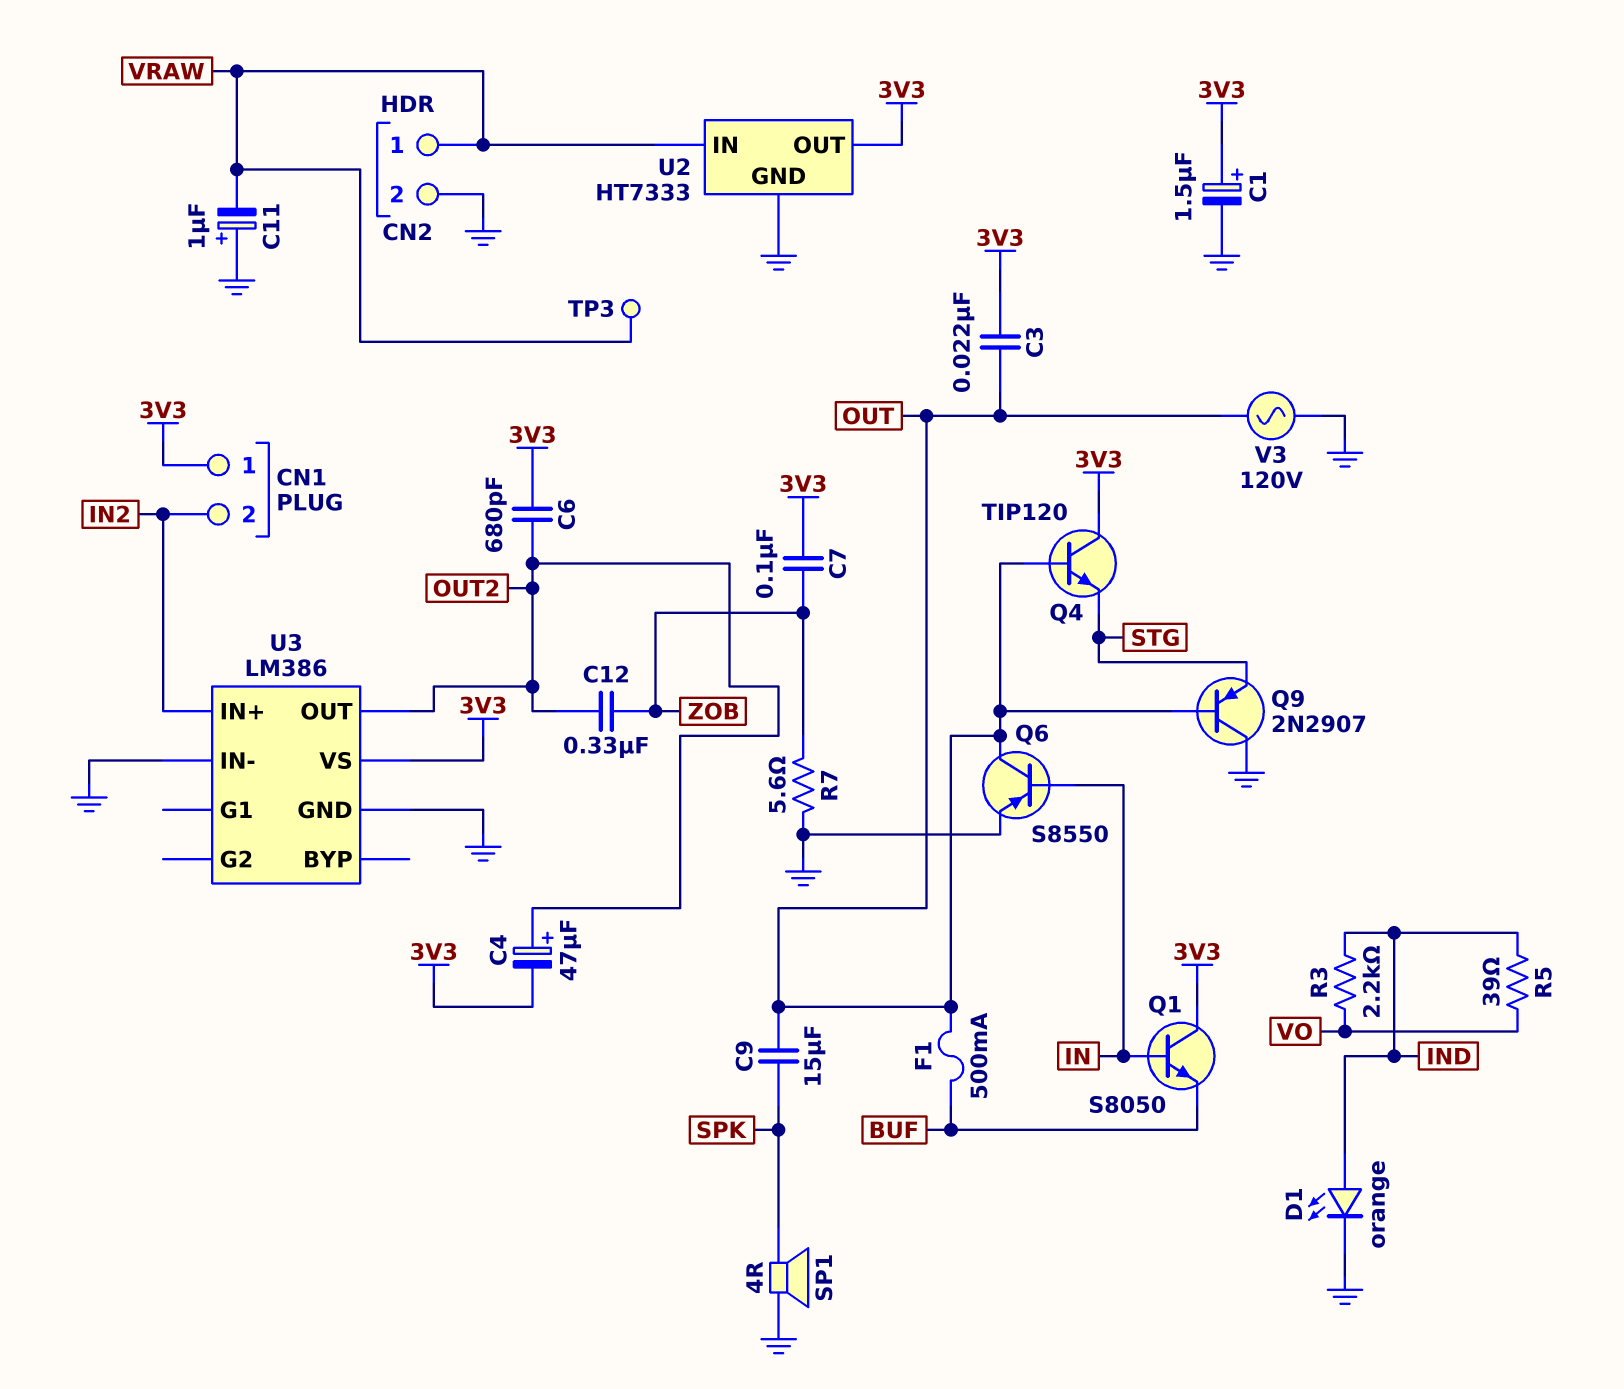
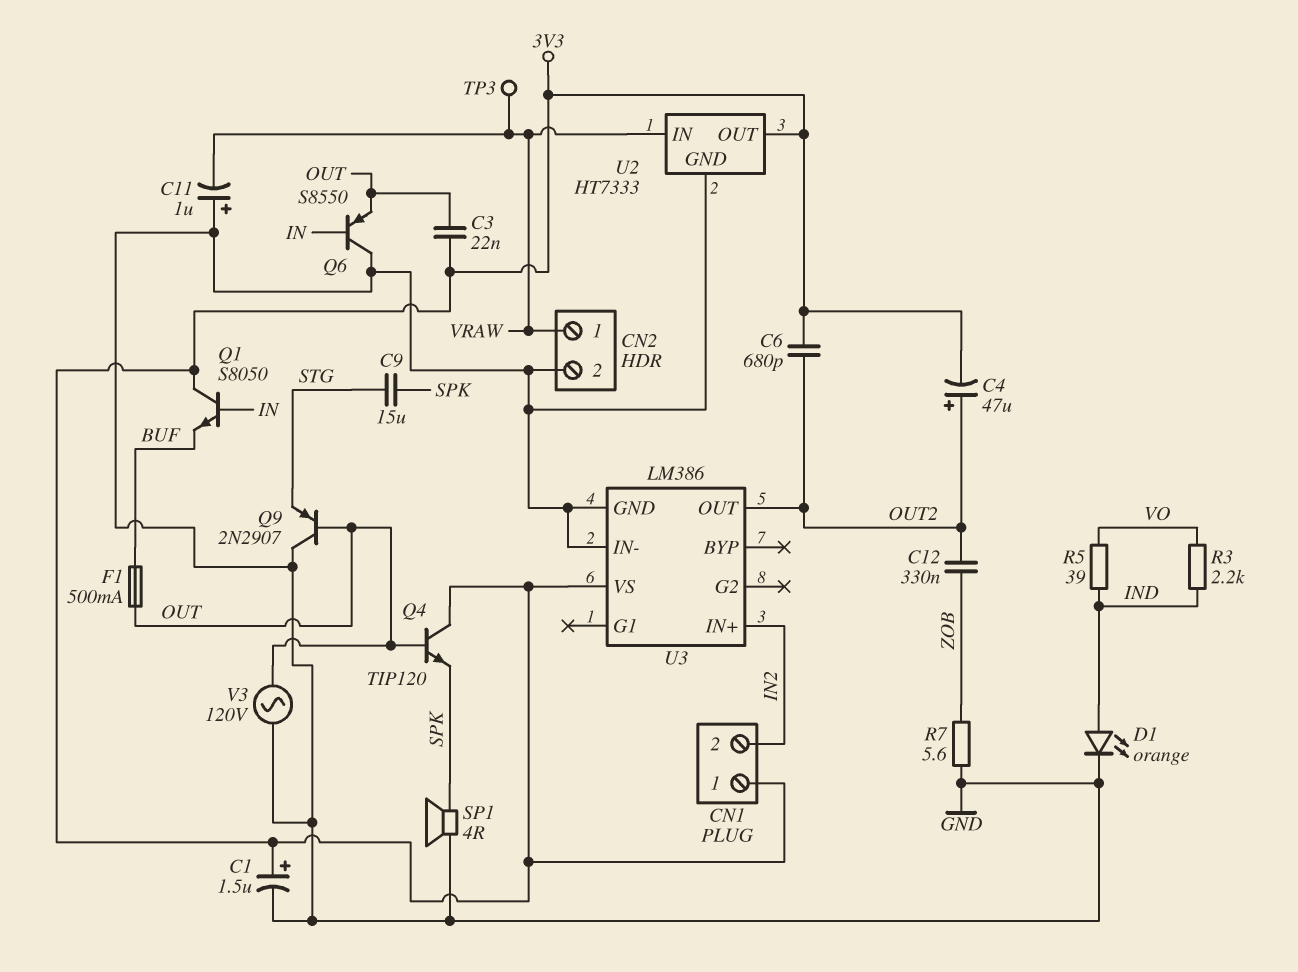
C7: 100nF (3V3, ZOB) -> none
C9: 15uF (OUT, SPK) -> 15uF (SPK, STG)
Q4: NPN TIP120 (B OUT, C 3V3, E STG) -> NPN TIP120 (B OUT, C 3V3, E SPK)
Q6: PNP S8550 (B IN, C OUT, E GND) -> PNP S8550 (B IN, C GND, E OUT)

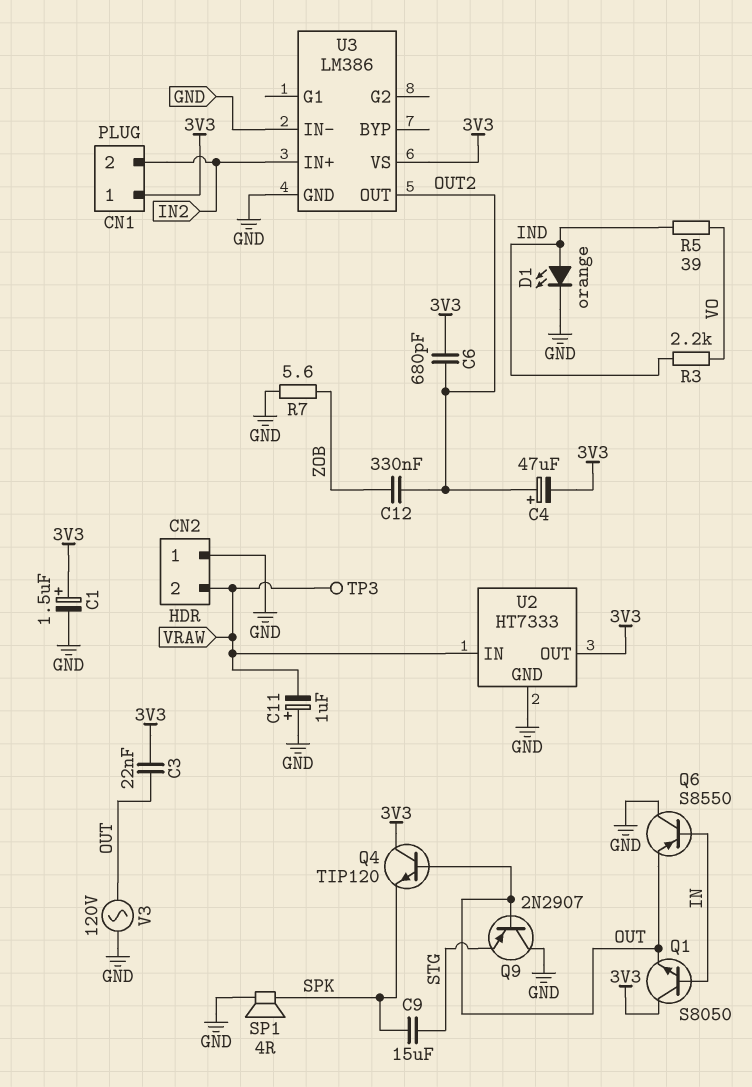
CN2 pin 1: VRAW -> GND
CN2 pin 2: GND -> VRAW
F1: 500mA (BUF, OUT) -> none
Q1: NPN S8050 (B IN, C 3V3, E BUF) -> NPN S8050 (B IN, C 3V3, E OUT)

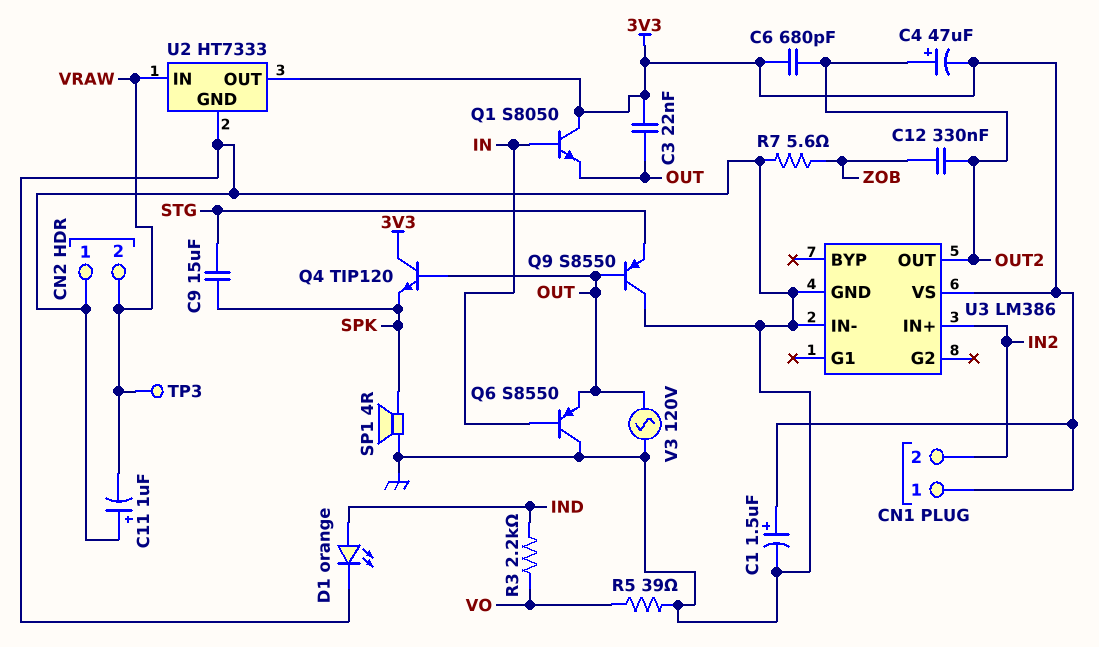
Q9: PNP 2N2907 (B OUT, C GND, E STG) -> PNP S8550 (B OUT, C GND, E STG)
R5: 39 (IND, VO) -> 39 (GND, VO)

